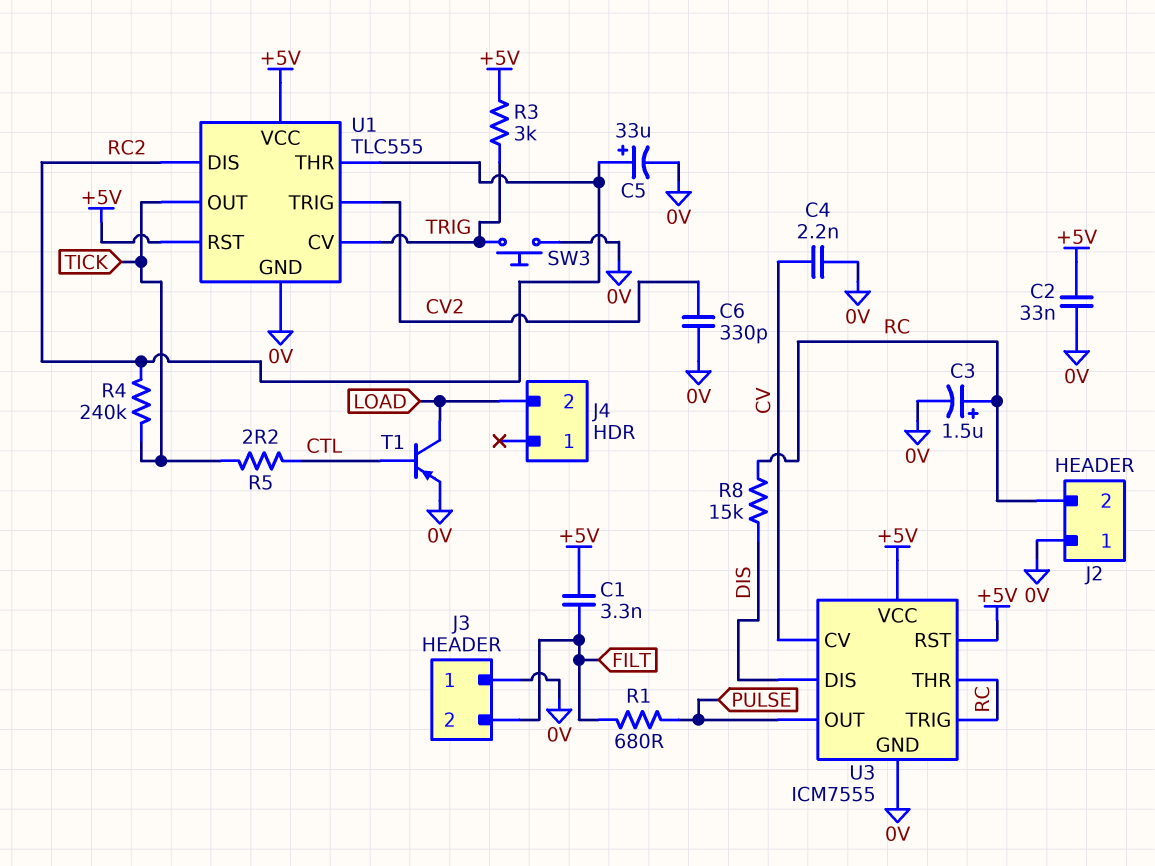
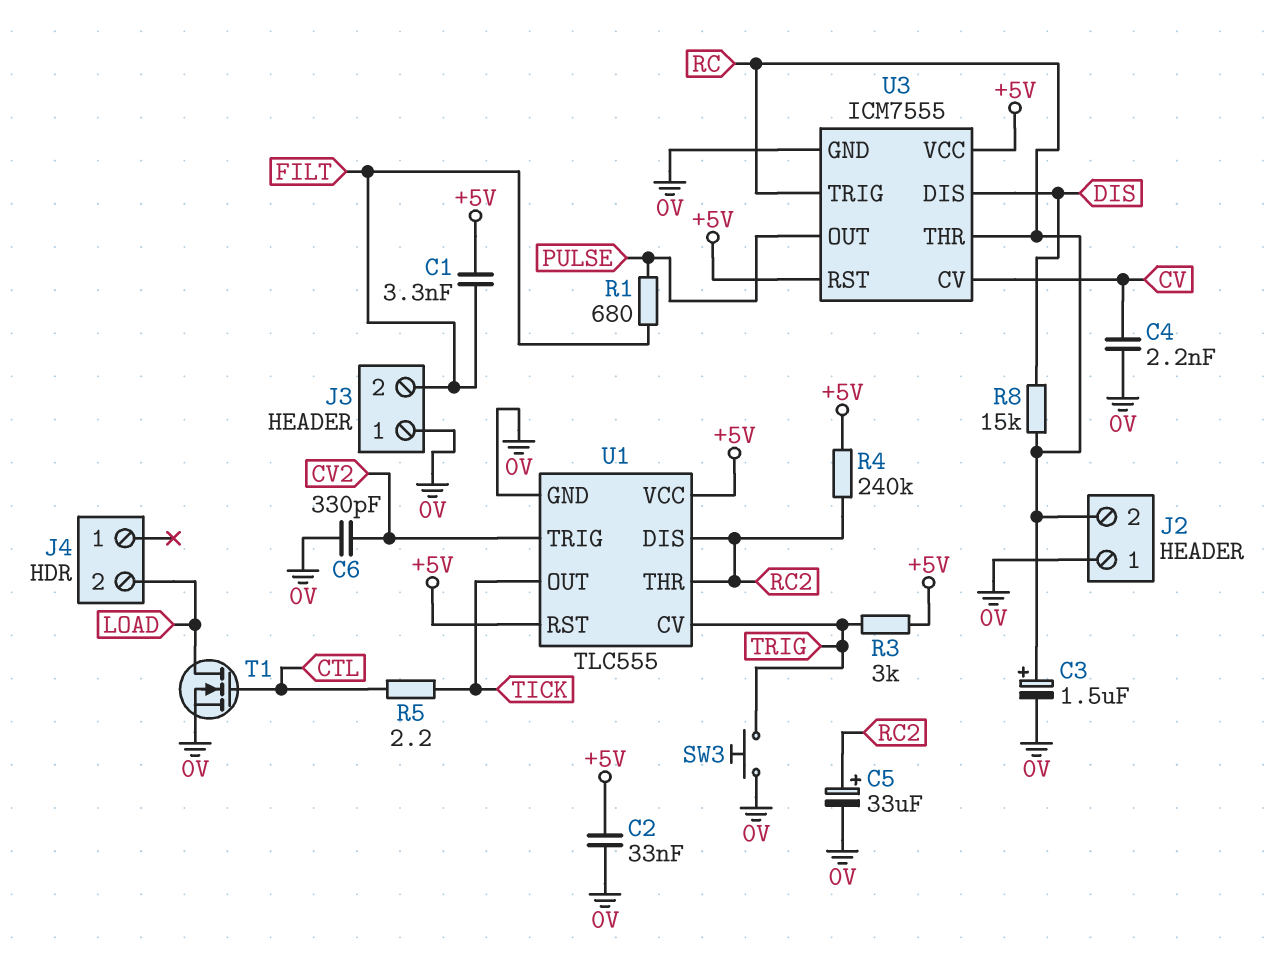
R4: 240k (RC2, TICK) -> 240k (+5V, RC2)
T1: PNP (B CTL, C LOAD, E 0V) -> NMOS (G CTL, D LOAD, S 0V)

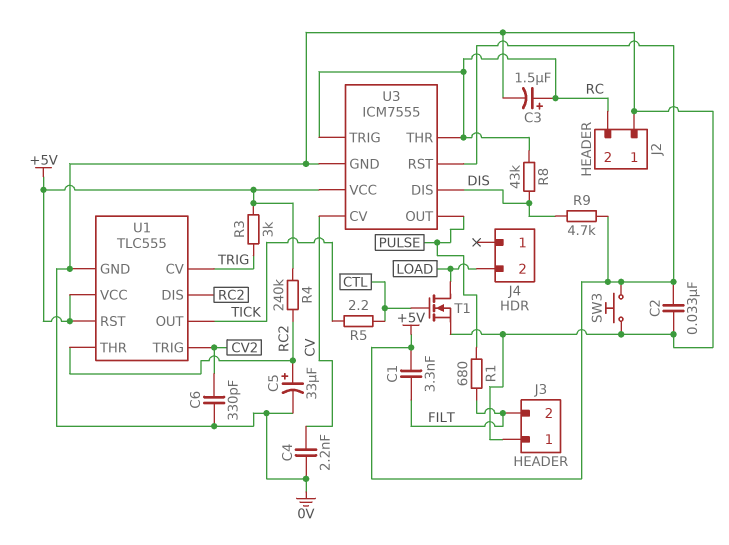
R8: 15k (DIS, RC) -> 43k (DIS, RC)
R9: none -> 4.7k (+5V, DIS)
SW3: button (0V, TRIG) -> button (+5V, 0V)

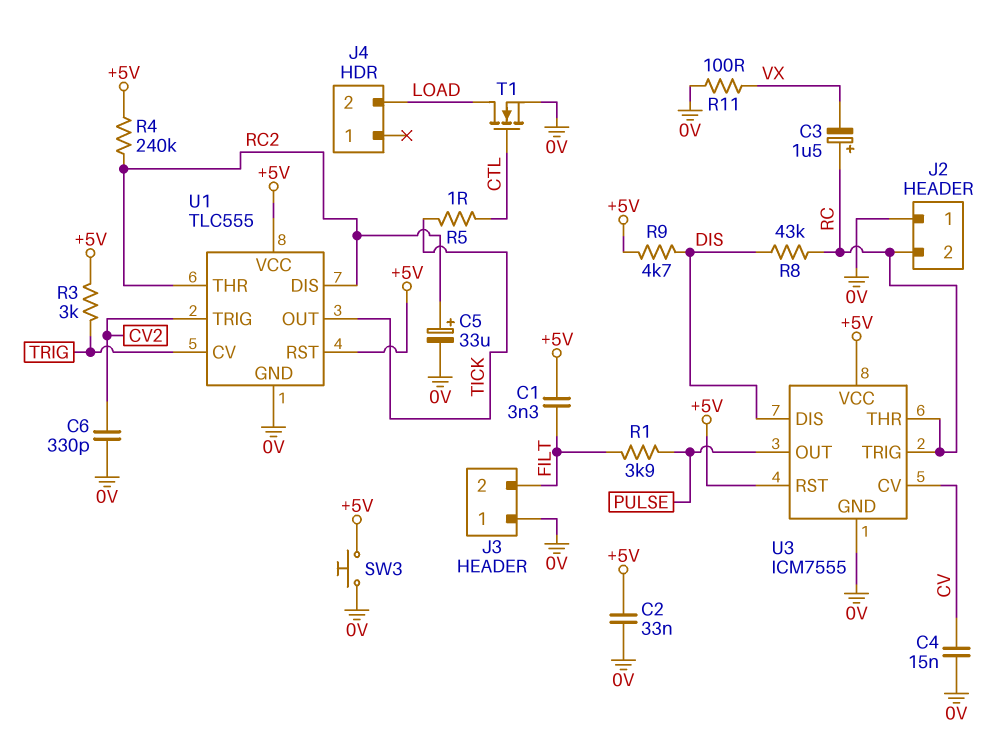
C3: 1.5uF (plus RC, minus 0V) -> 1.5uF (plus RC, minus VX)
C4: 2.2nF (0V, CV) -> 15nF (0V, CV)
R1: 680 (FILT, PULSE) -> 3.9k (FILT, PULSE)
R5: 2.2 (CTL, TICK) -> 1 (CTL, TICK)
R11: none -> 100 (0V, VX)

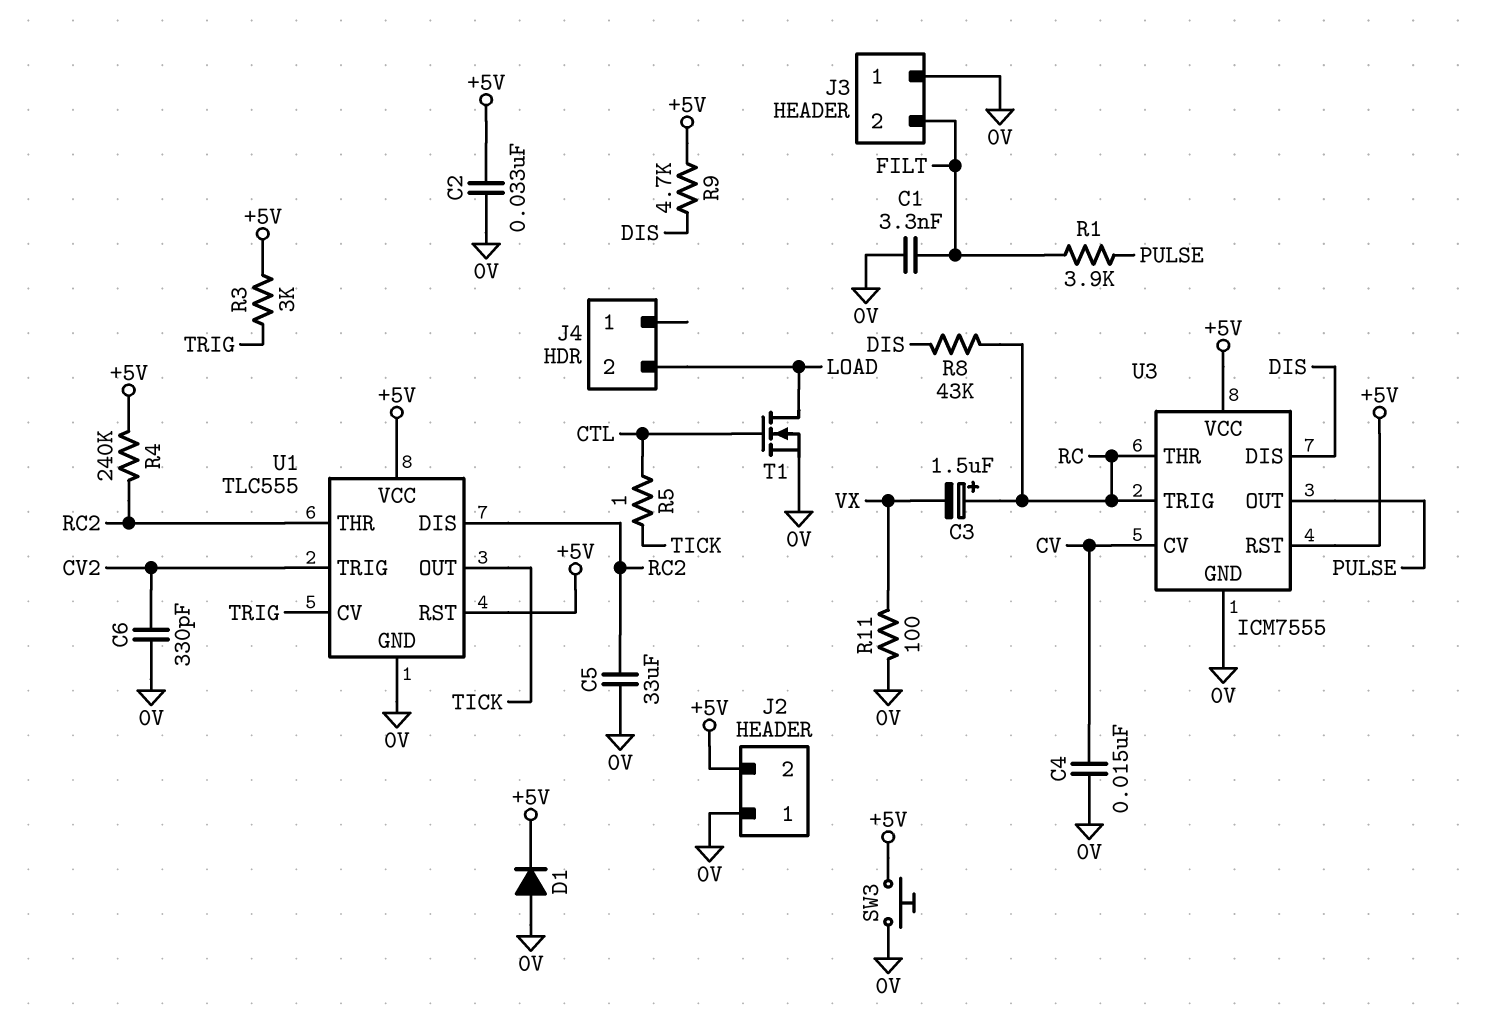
C1: 3.3nF (+5V, FILT) -> 3.3nF (0V, FILT)
C5: 33uF (plus RC2, minus 0V) -> 33uF (0V, RC2)
D1: none -> diode (A 0V, K +5V)
J2 pin 2: RC -> +5V

